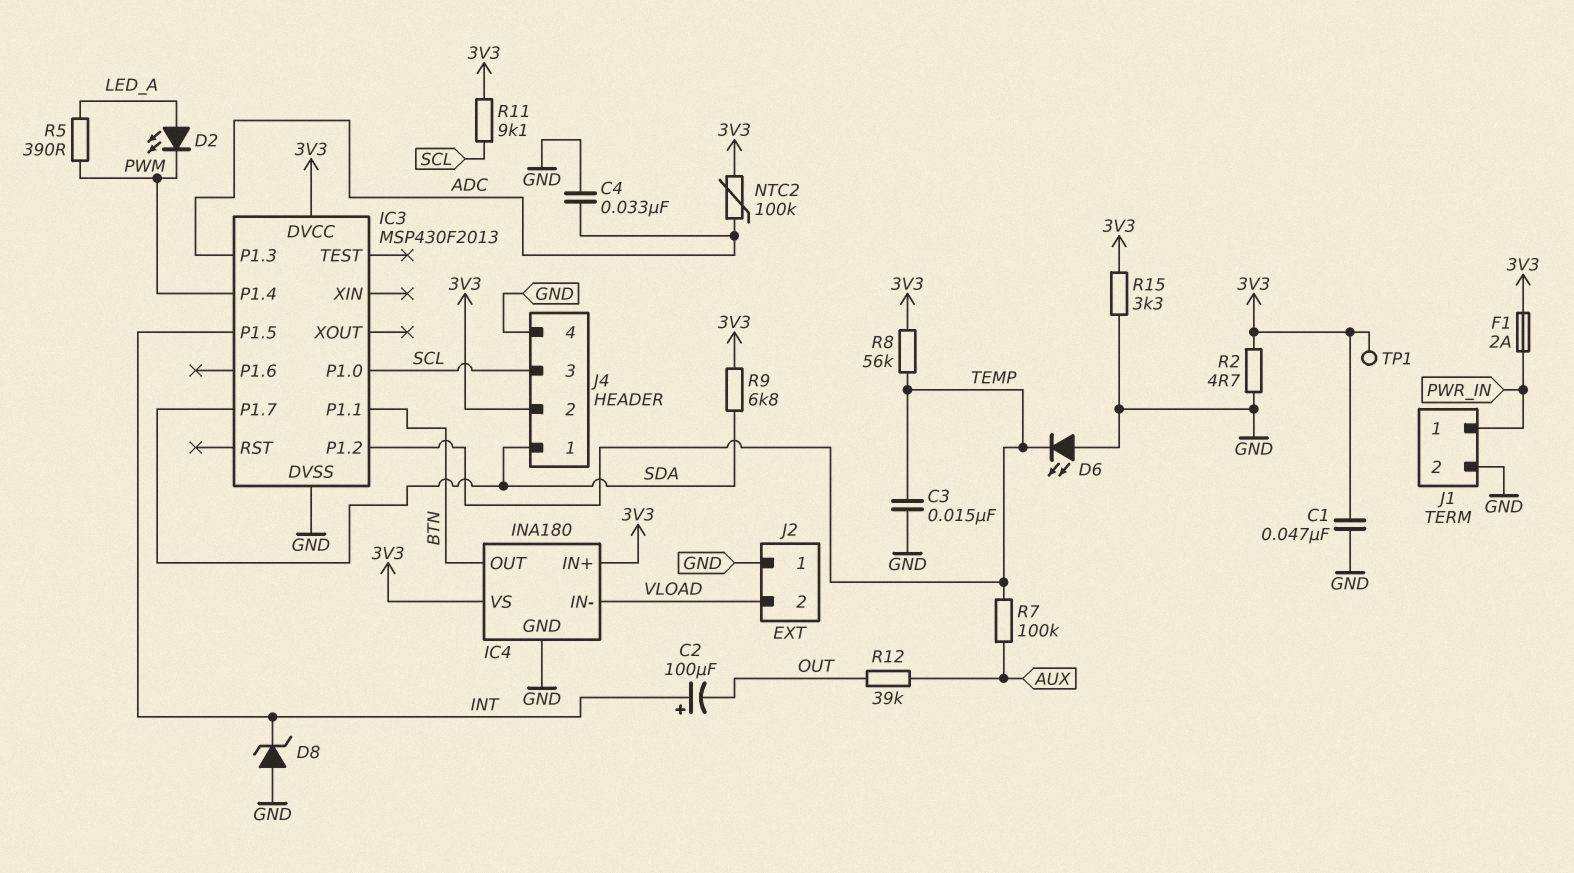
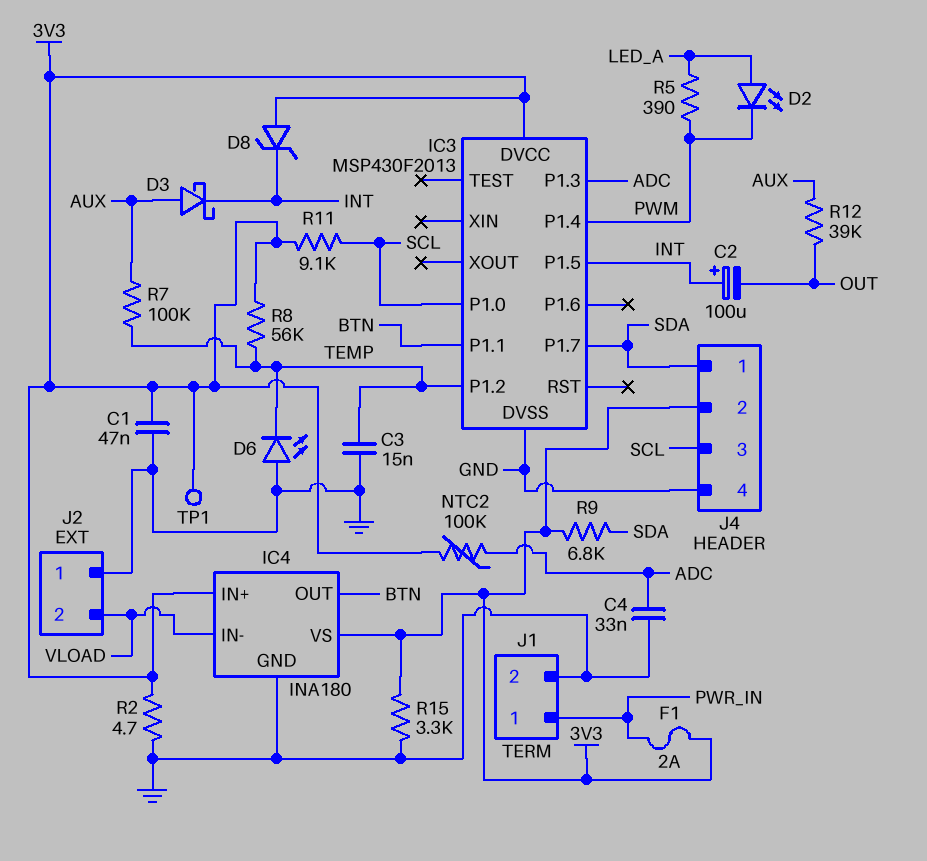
D3: none -> schottky (A AUX, K INT)
D8: zener (A GND, K INT) -> zener (A 3V3, K INT)

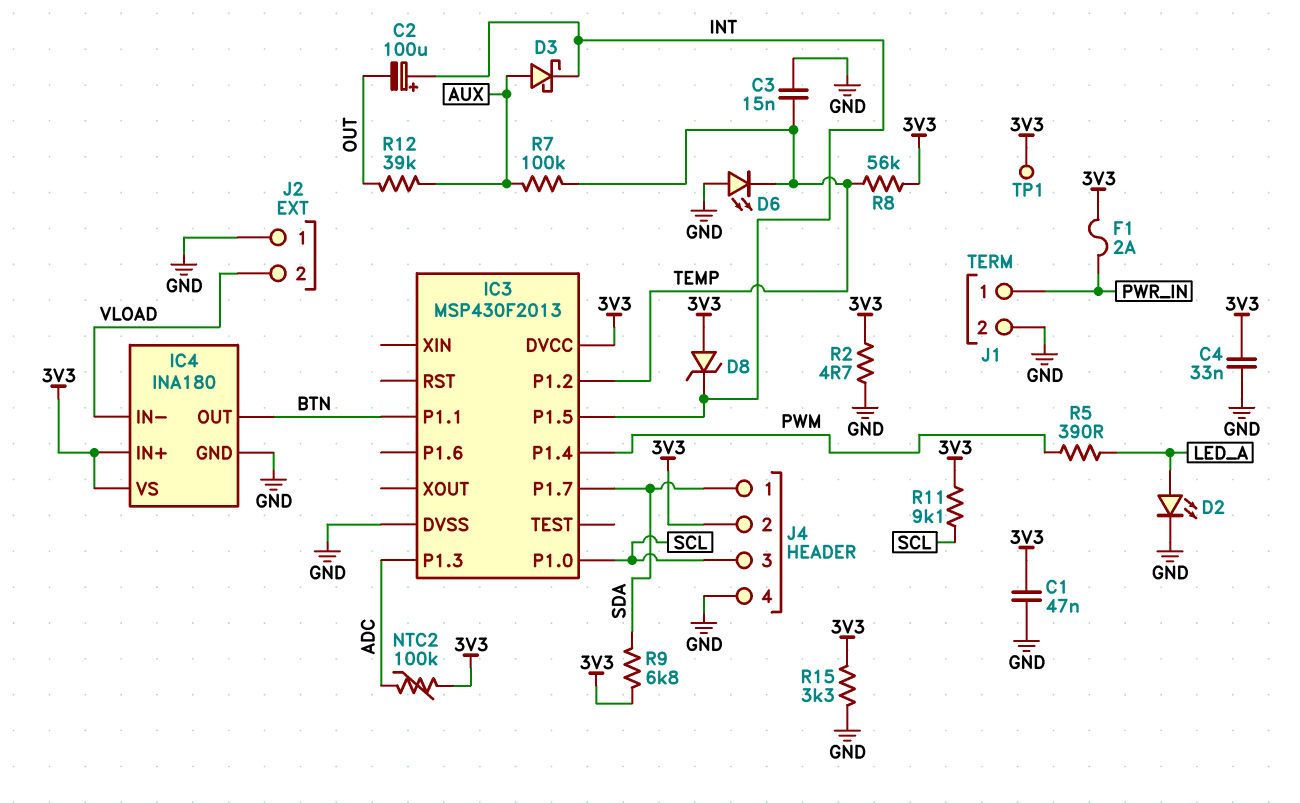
C4: 33nF (ADC, GND) -> 33nF (3V3, GND)
D2: LED (A LED_A, K PWM) -> LED (A LED_A, K GND)

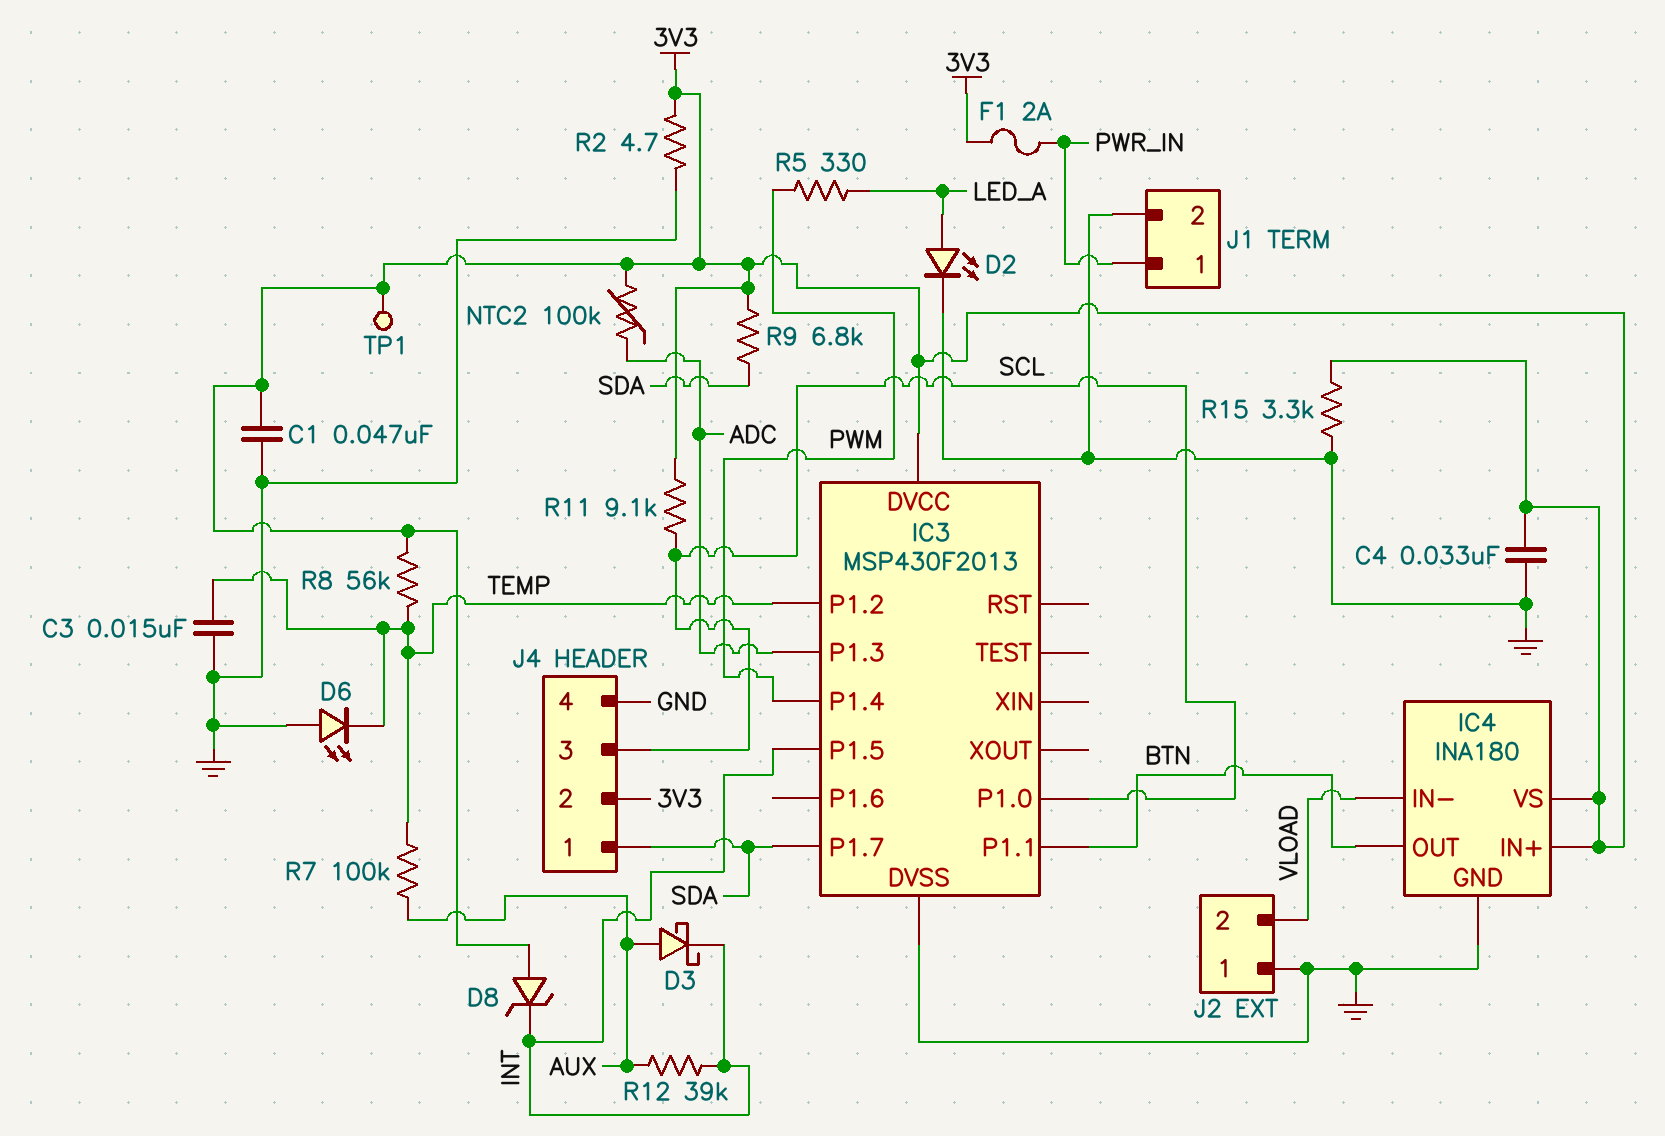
C2: 100uF (plus INT, minus OUT) -> none
R5: 390 (LED_A, PWM) -> 330 (LED_A, PWM)
R12: 39k (AUX, OUT) -> 39k (AUX, INT)

